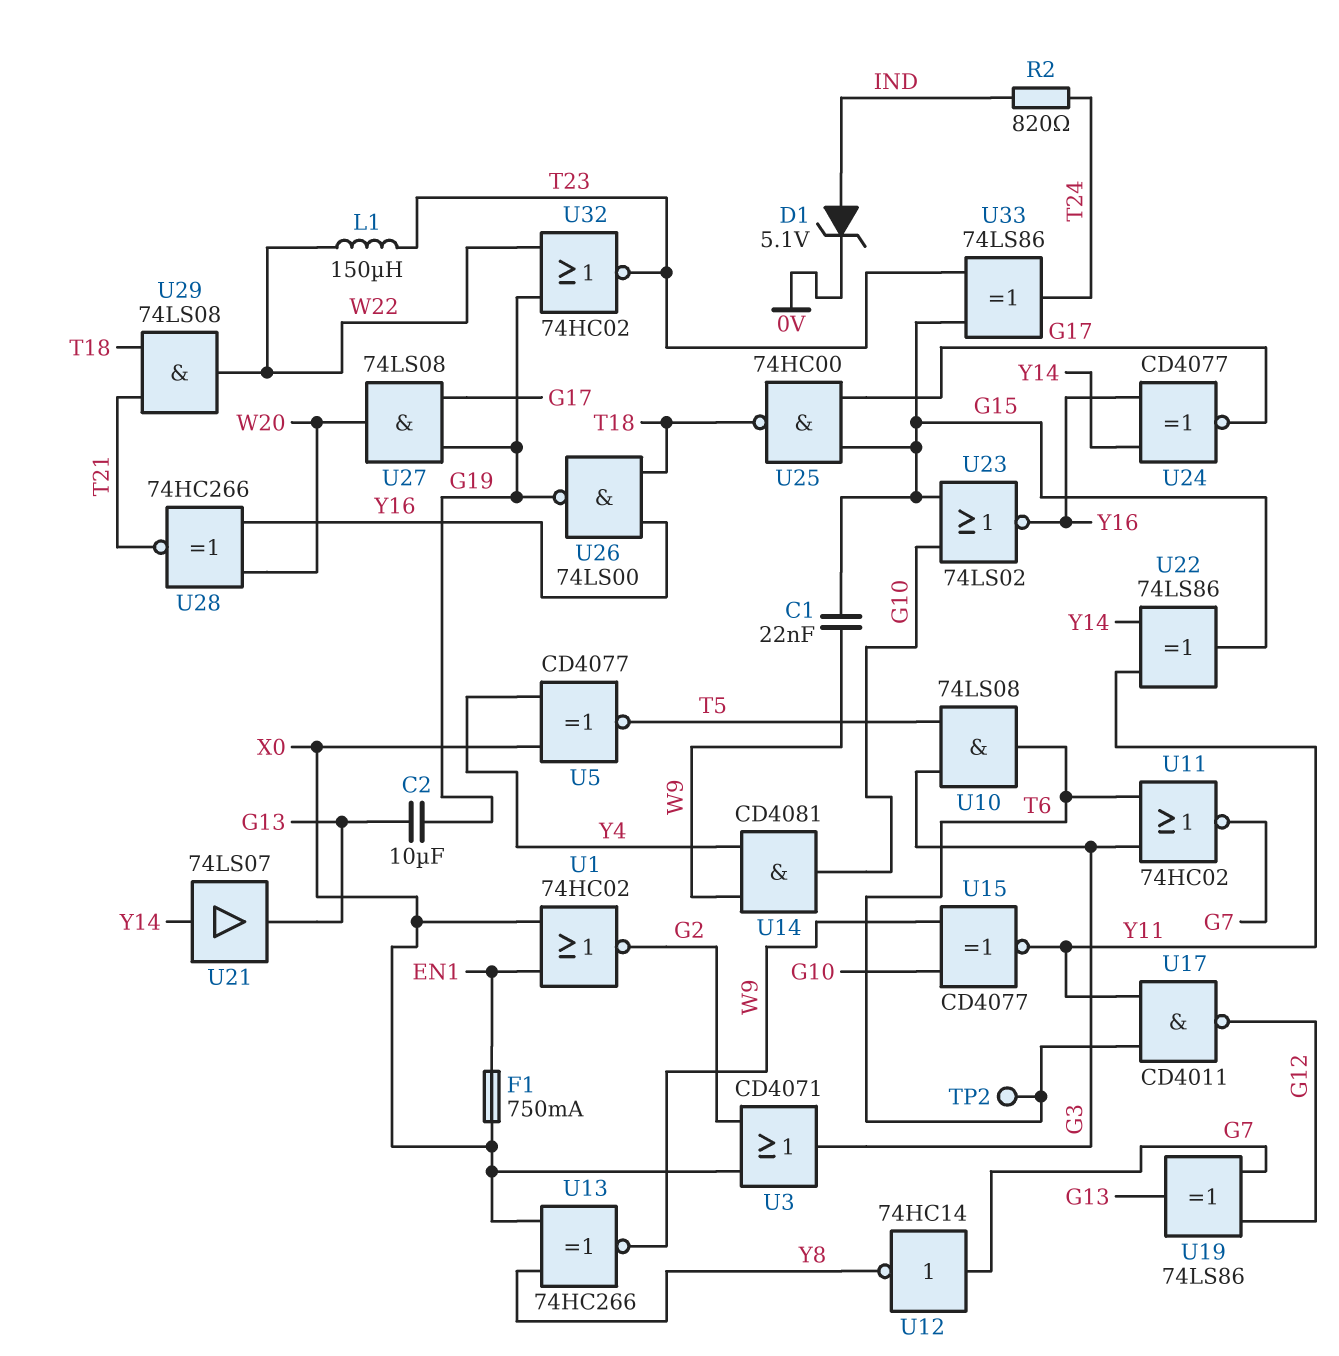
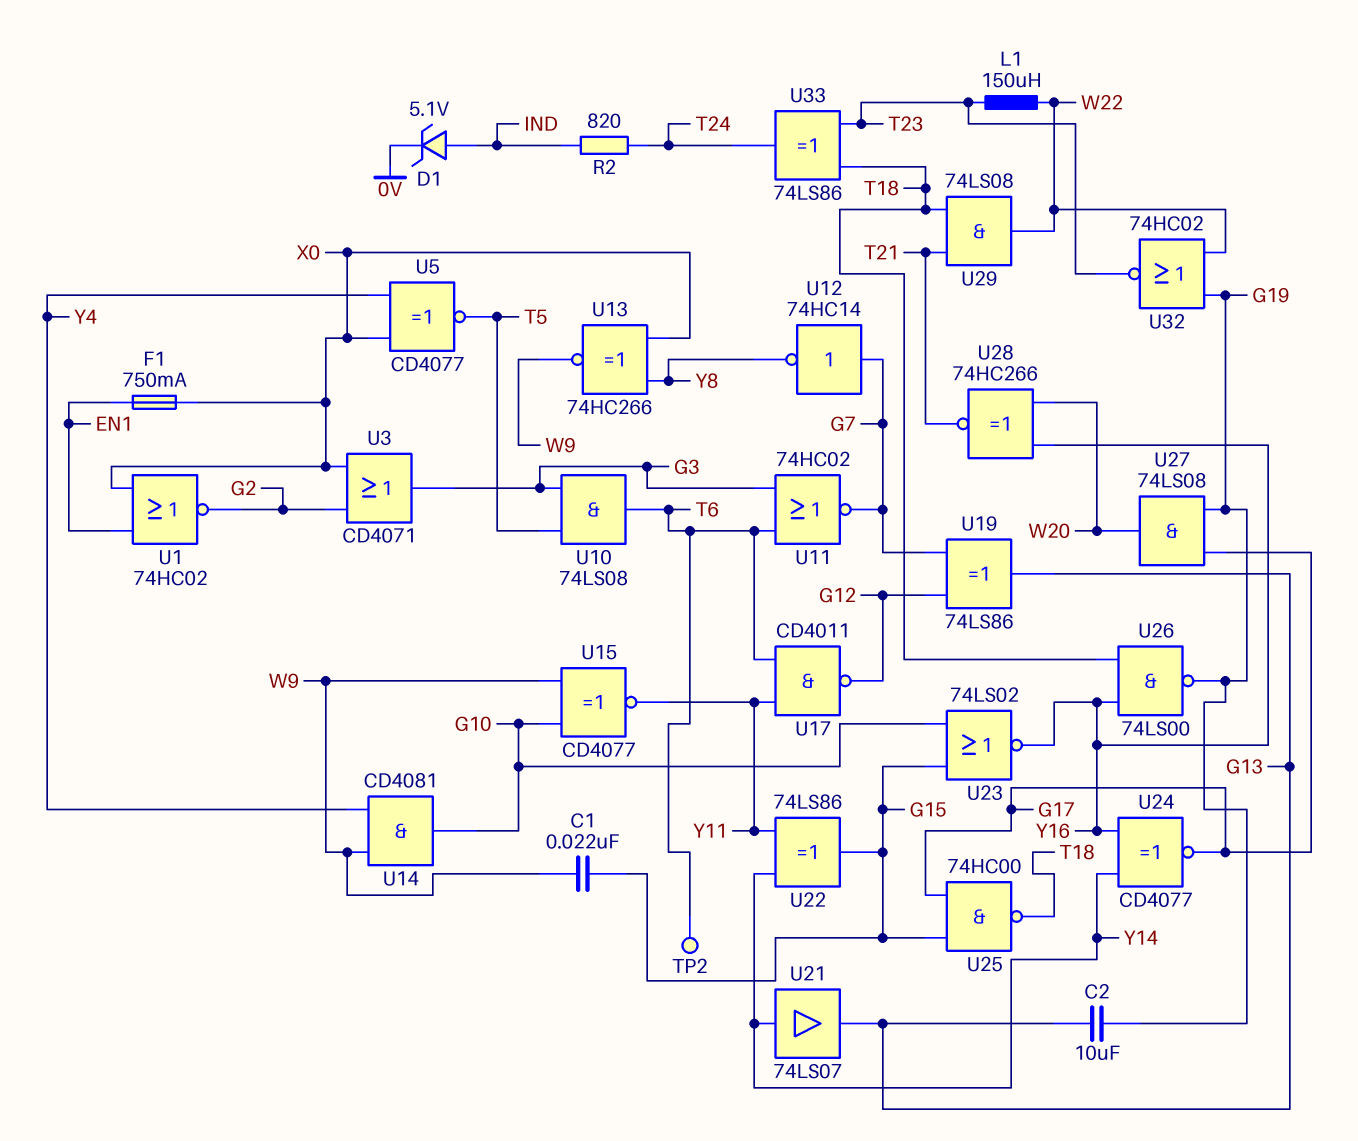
U33: XOR 74LS86 (in G15, in T23, out T24) -> XOR 74LS86 (in T18, in T23, out T24)

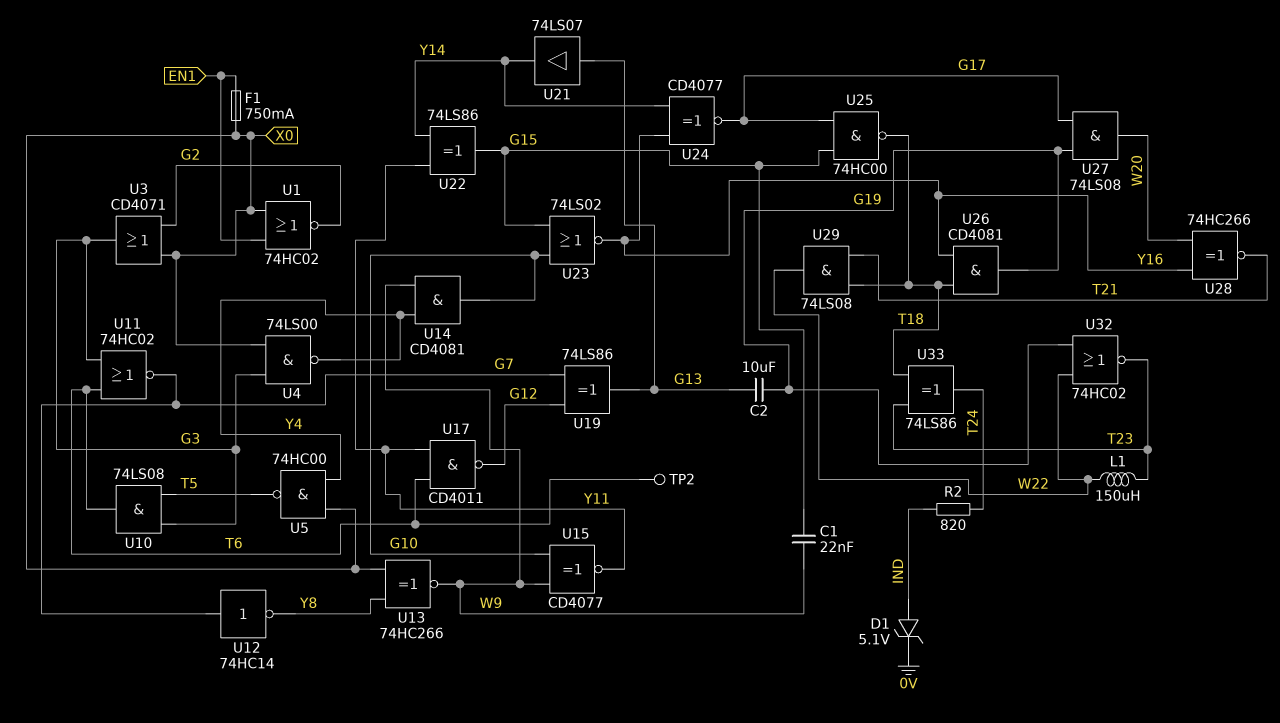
U4: none -> NAND 74LS00 (in G3, in X0, out Y4)
U5: XNOR CD4077 (in X0, in Y4, out T5) -> NAND 74HC00 (in X0, in Y4, out T5)
U21: buffer 74LS07 (in Y14, out G13) -> buffer 74LS07 (in G13, out Y14)
U26: NAND 74LS00 (in T18, in Y16, out G19) -> AND CD4081 (in T18, in Y16, out G19)

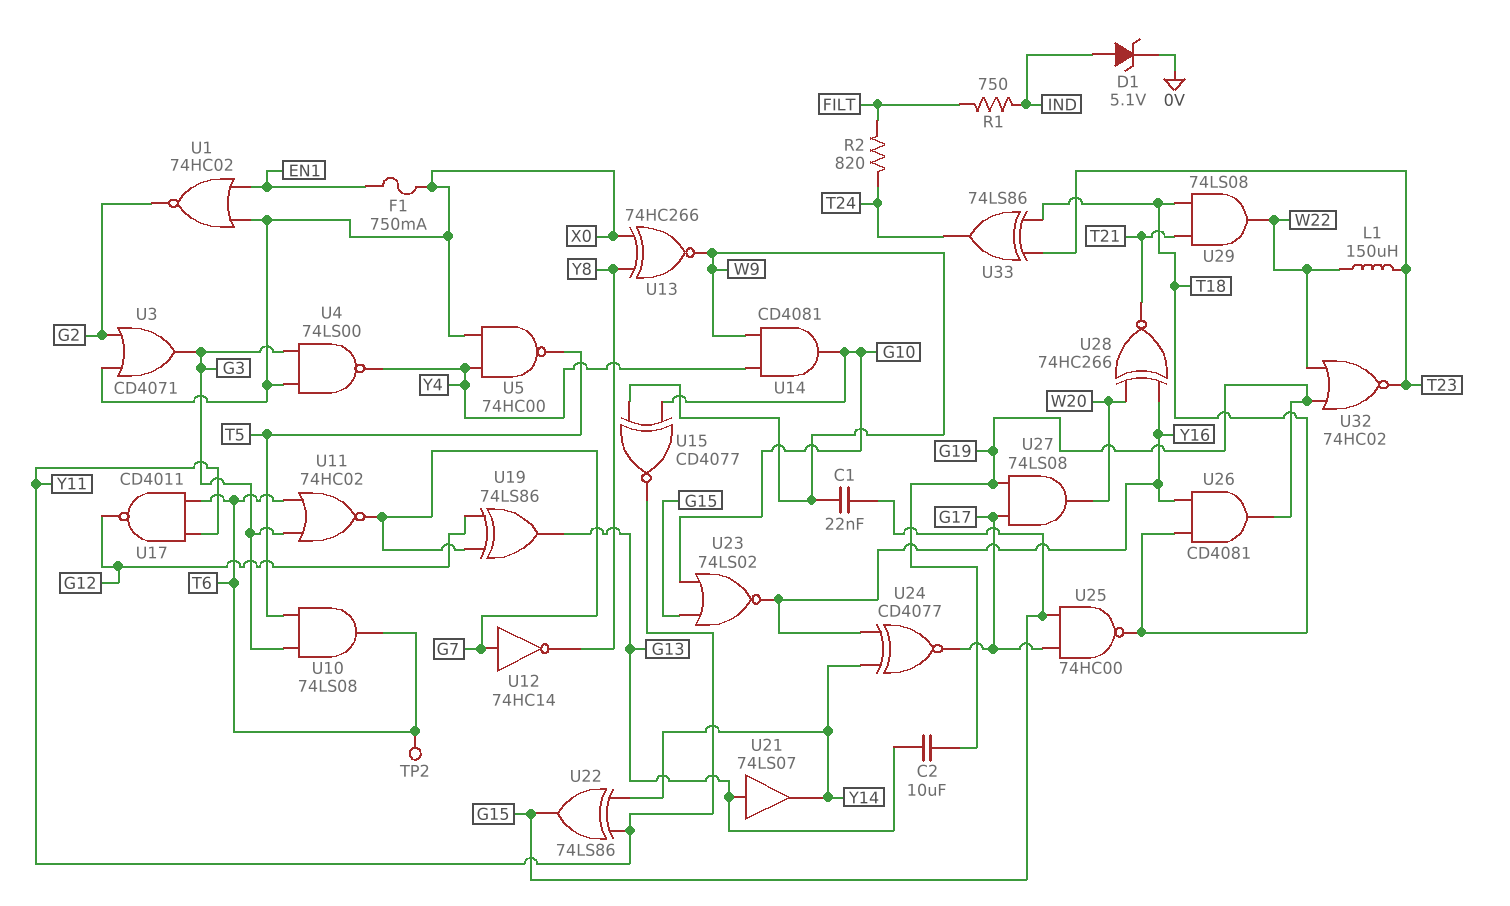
R1: none -> 750 (FILT, IND)
R2: 820 (IND, T24) -> 820 (FILT, T24)

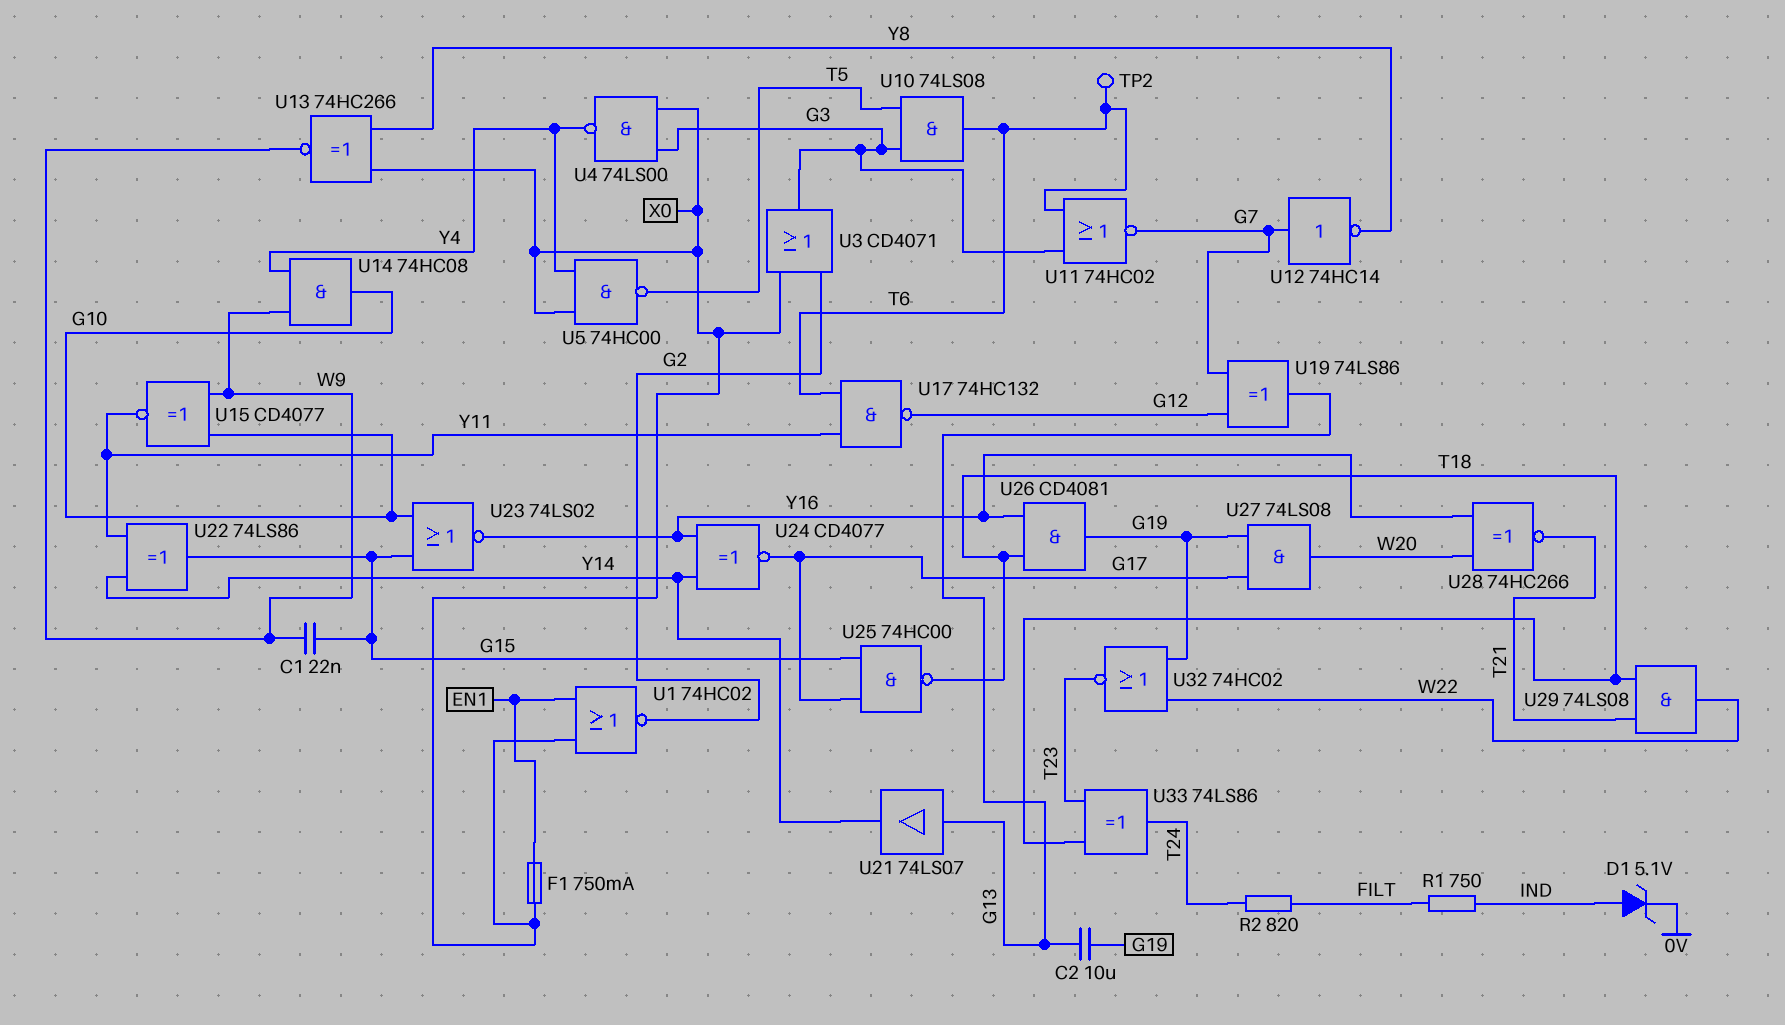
L1: 150uH (T23, W22) -> none
U14: AND CD4081 (in W9, in Y4, out G10) -> AND 74HC08 (in W9, in Y4, out G10)
U17: NAND CD4011 (in T6, in Y11, out G12) -> NAND 74HC132 (in T6, in Y11, out G12)

